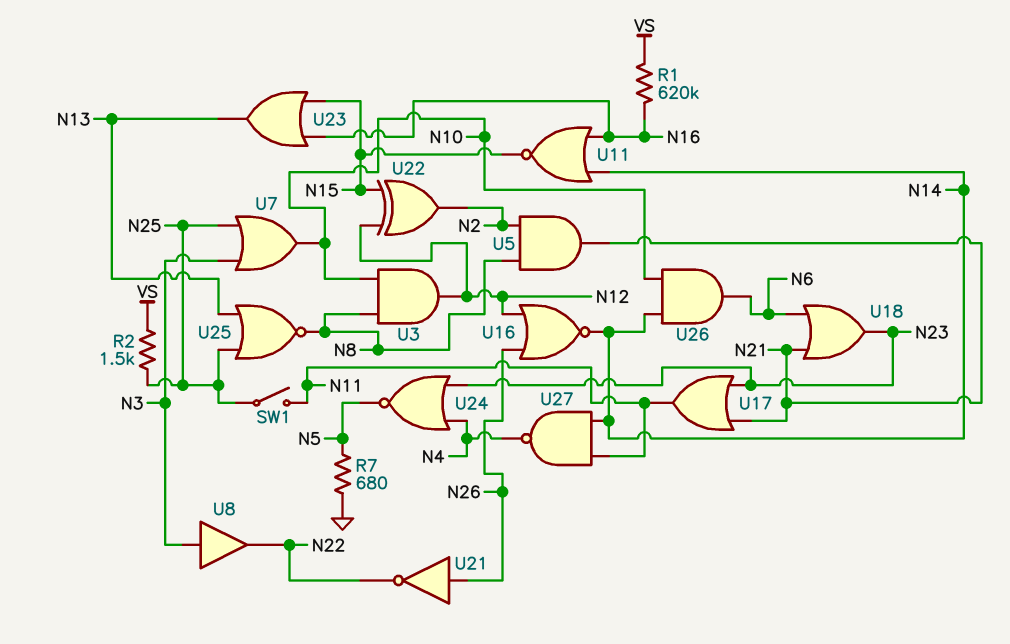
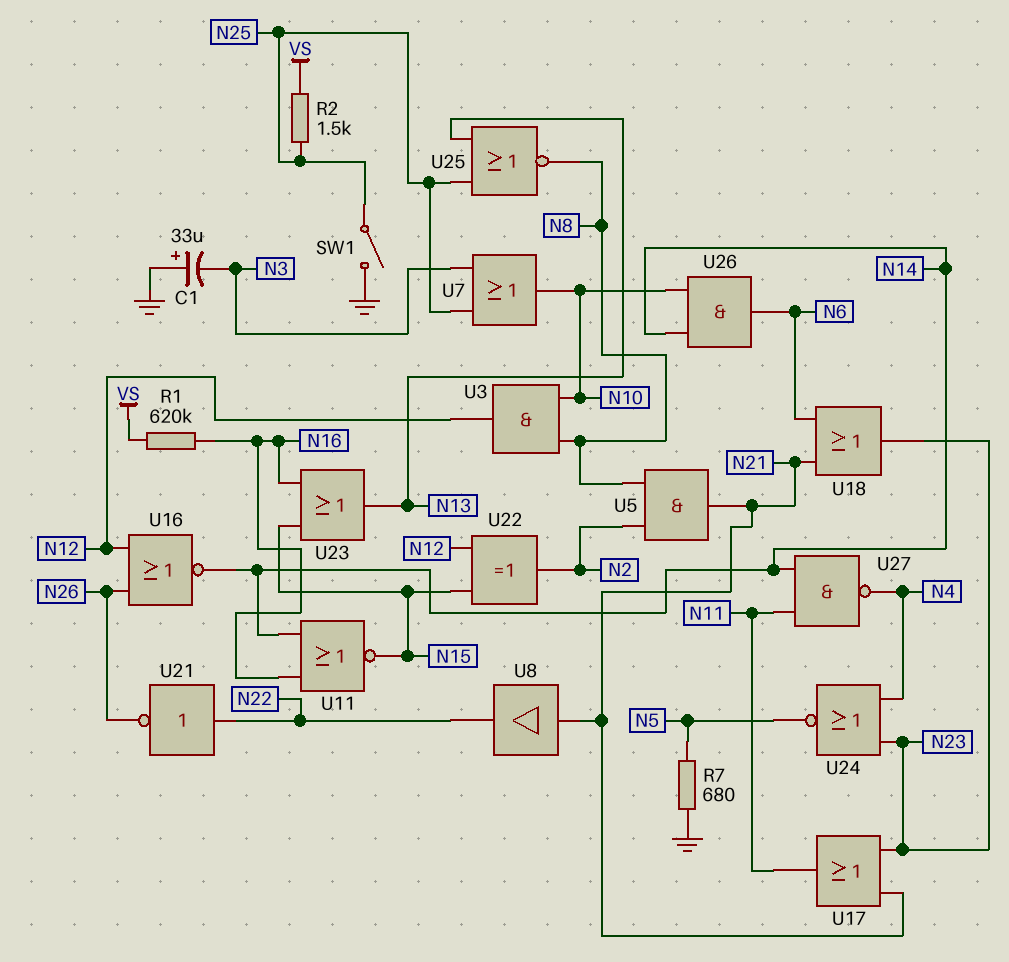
C1: none -> 33uF (plus GND, minus N3)
SW1: switch (N11, N25) -> switch (GND, N25)
U8: buffer (in N3, out N22) -> buffer (in N21, out N22)
U21: NOT (in N26, out N22) -> NOT (in N22, out N26)

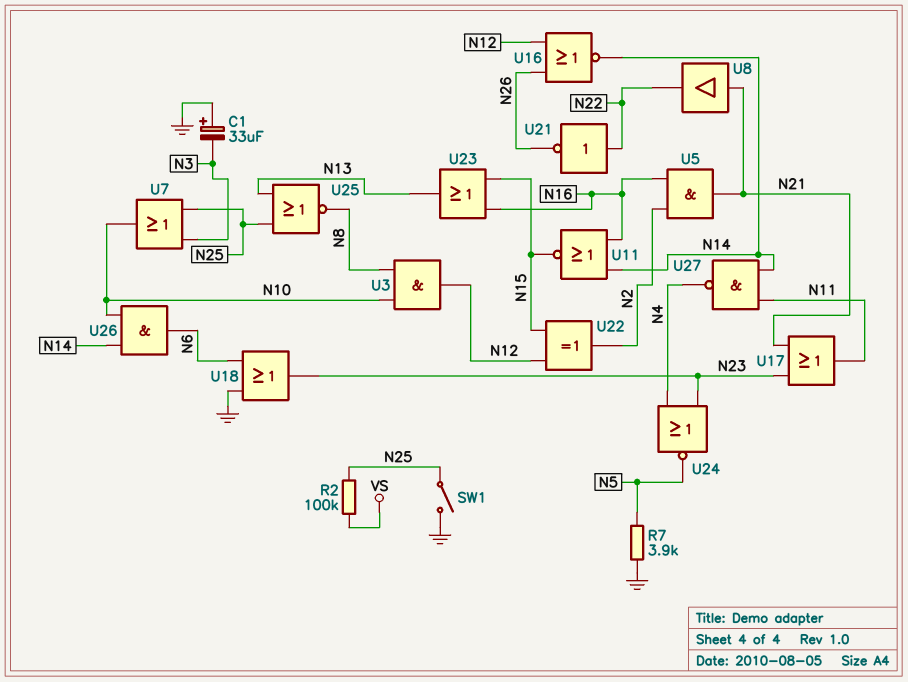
R1: 620k (N16, VS) -> none
R2: 1.5k (N25, VS) -> 100k (N25, VS)
R7: 680 (GND, N5) -> 3.9k (GND, N5)
U5: AND (in N2, in N8, out N21) -> AND (in N2, in N16, out N21)
U18: OR (in N6, in N21, out N23) -> OR (in GND, in N6, out N23)

